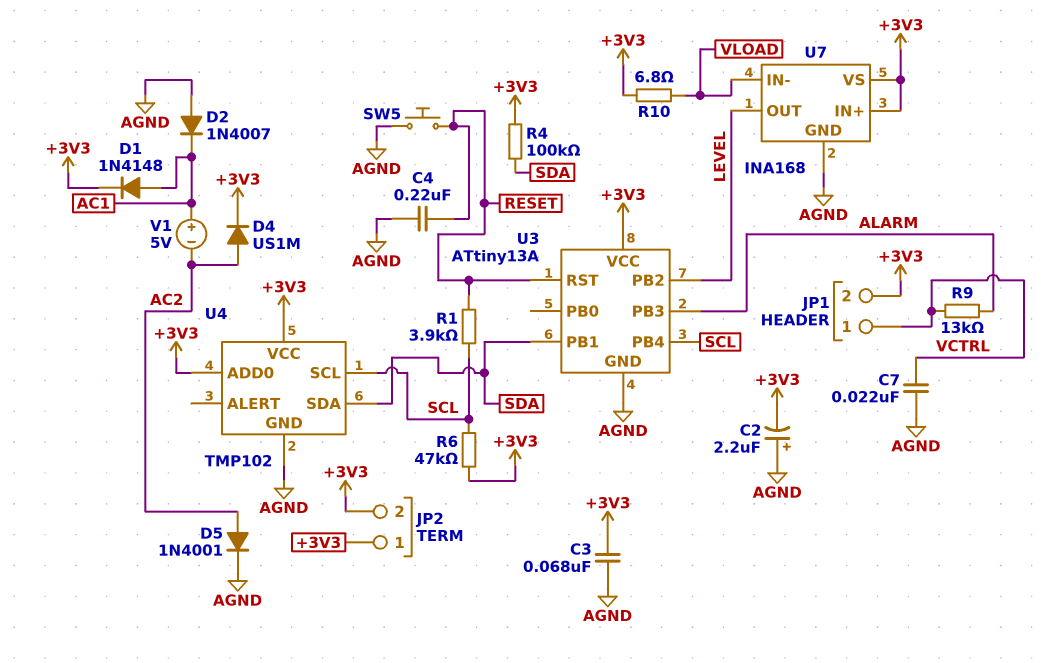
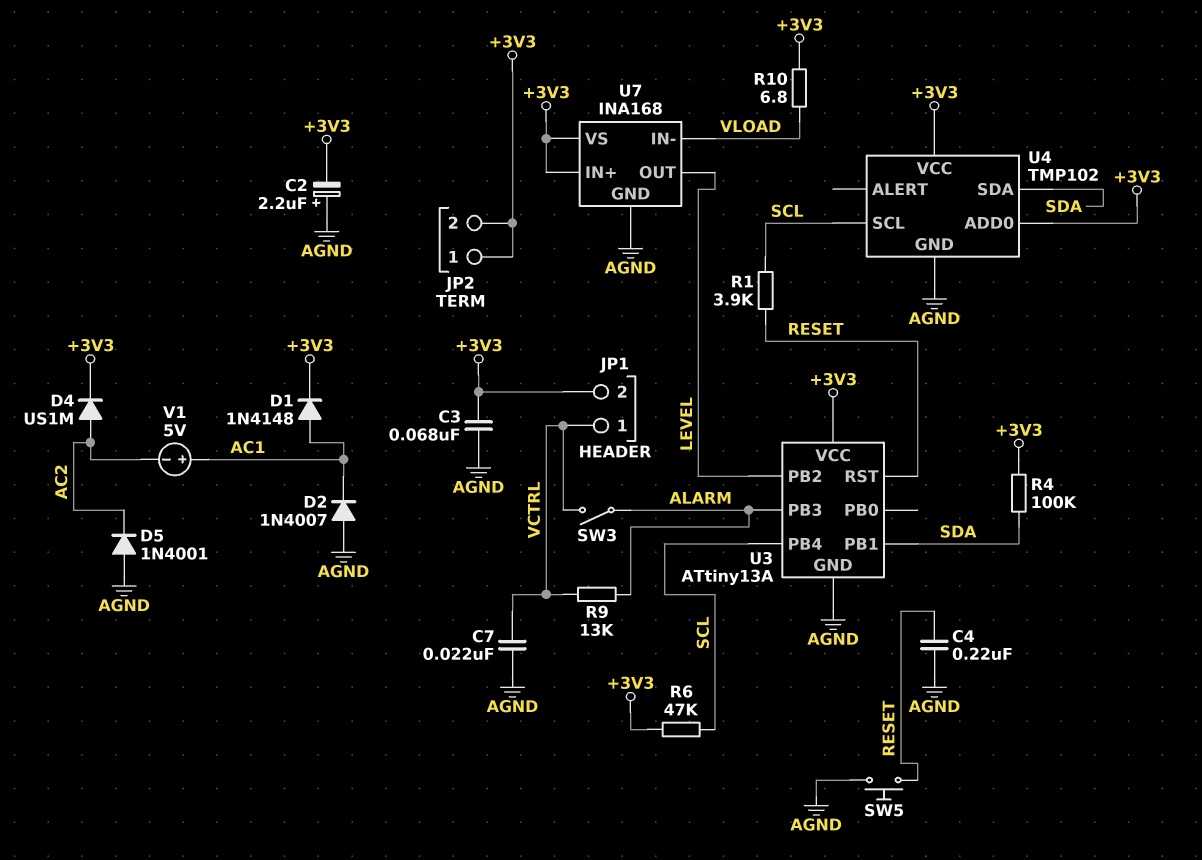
D5: diode 1N4001 (A AC2, K AGND) -> diode 1N4001 (A AGND, K AC2)
SW3: none -> switch (ALARM, VCTRL)

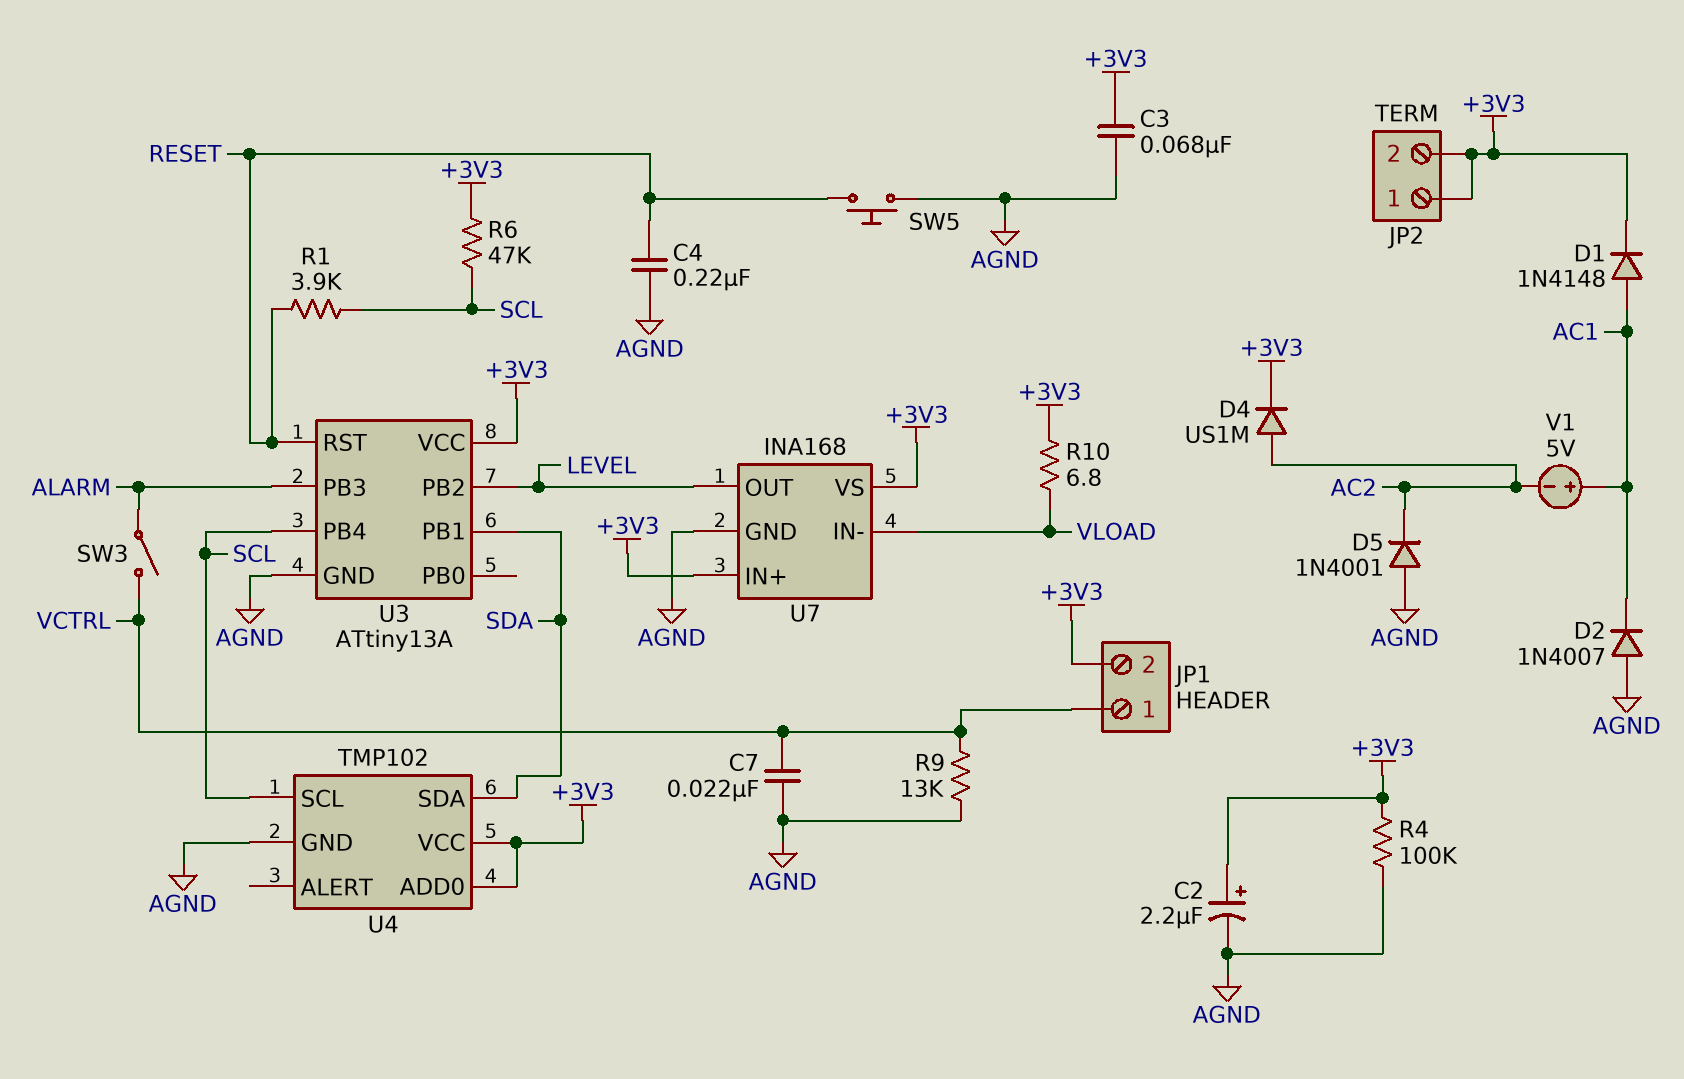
C2: 2.2uF (plus AGND, minus +3V3) -> 2.2uF (plus +3V3, minus AGND)
R4: 100k (+3V3, SDA) -> 100k (+3V3, AGND)
R9: 13k (ALARM, VCTRL) -> 13k (AGND, VCTRL)

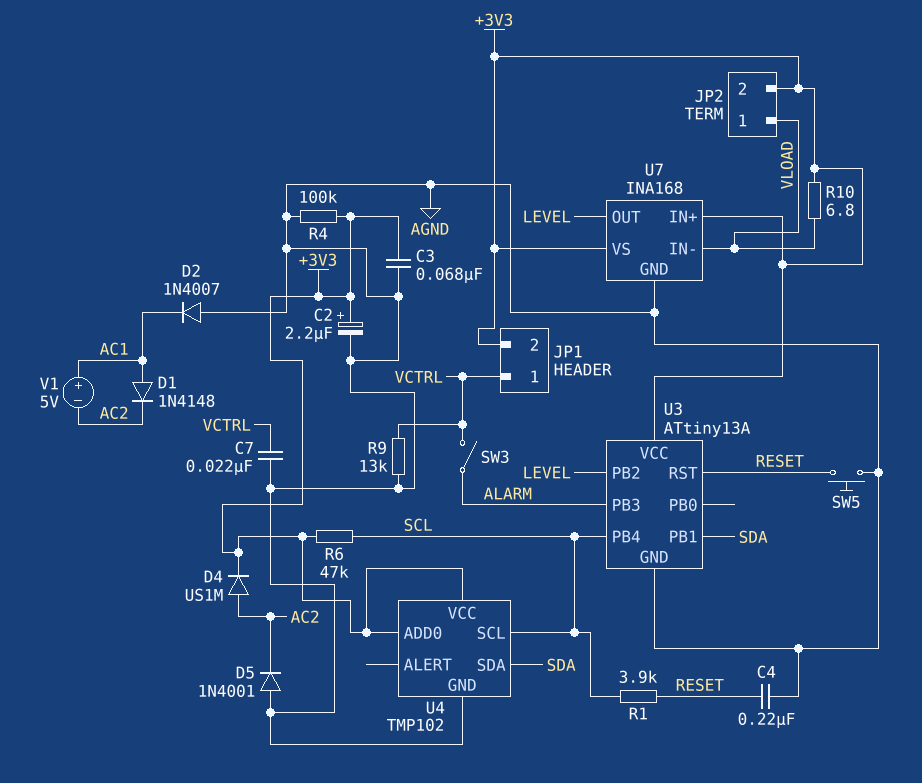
D1: diode 1N4148 (A AC1, K +3V3) -> diode 1N4148 (A AC1, K AC2)
JP2 pin 1: +3V3 -> VLOAD

